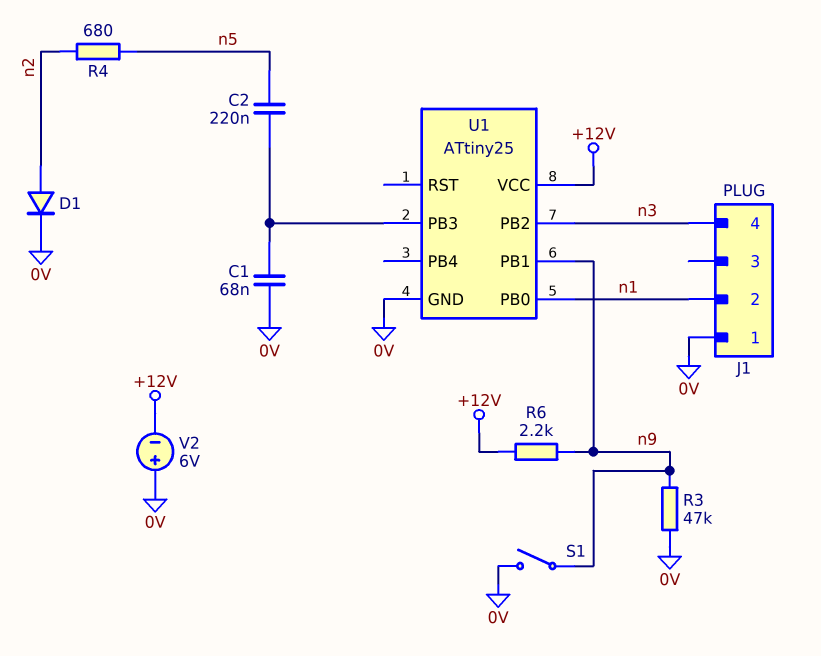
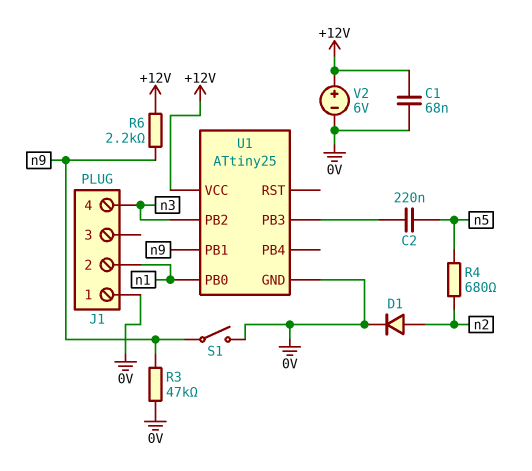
C1: 68nF (0V, U1/PB3) -> 68nF (+12V, 0V)
V2: 6V (plus 0V, minus +12V) -> 6V (plus +12V, minus 0V)

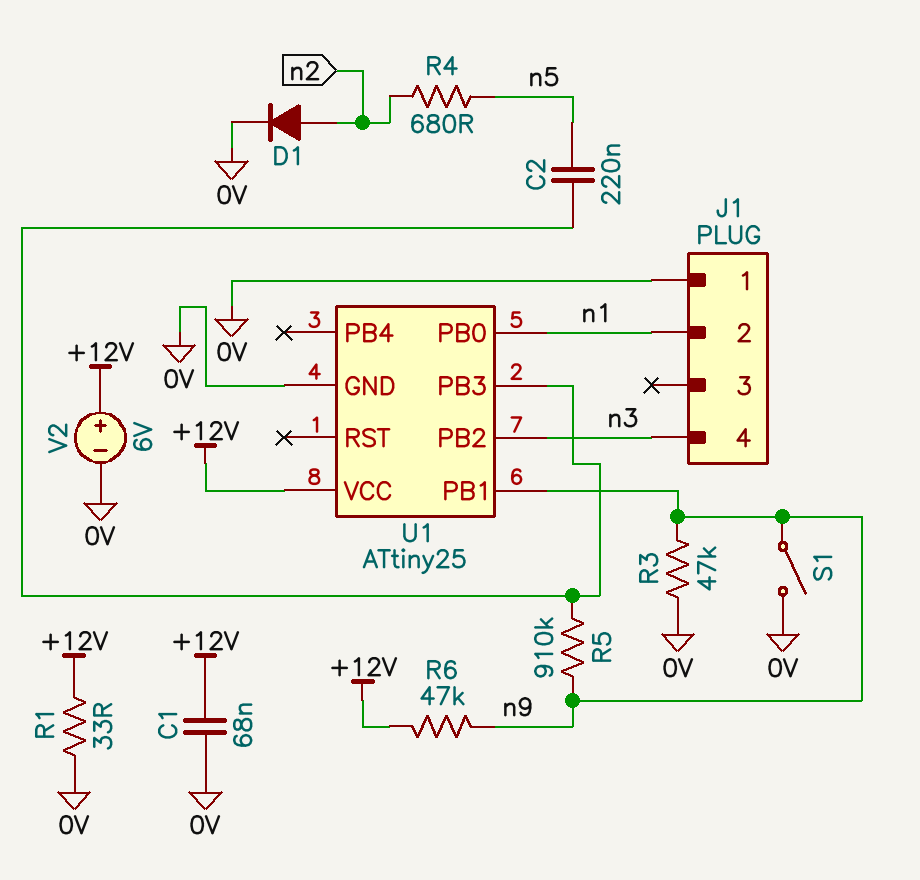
R1: none -> 33 (+12V, 0V)
R5: none -> 910k (U1/PB3, n9)
R6: 2.2k (+12V, n9) -> 47k (+12V, n9)

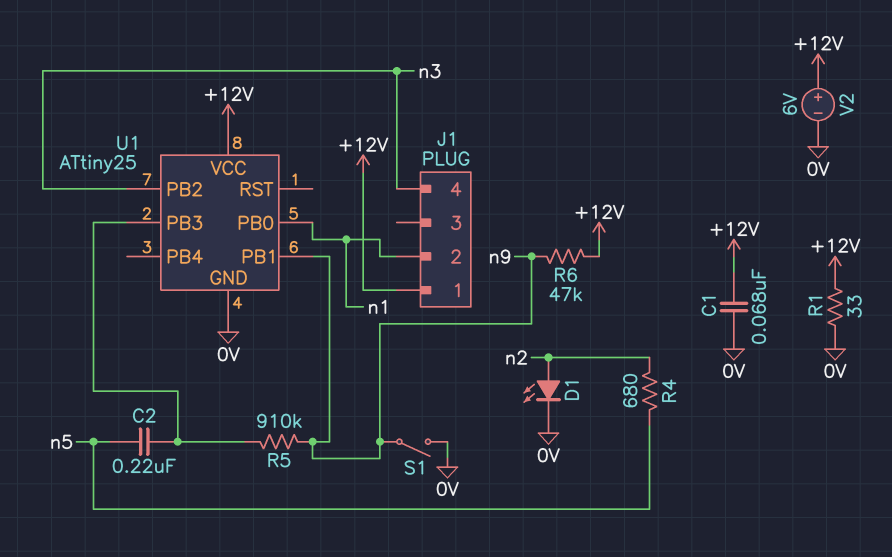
D1: diode (A n2, K 0V) -> LED (A n2, K 0V)
J1 pin 1: 0V -> +12V
R3: 47k (0V, n9) -> none

